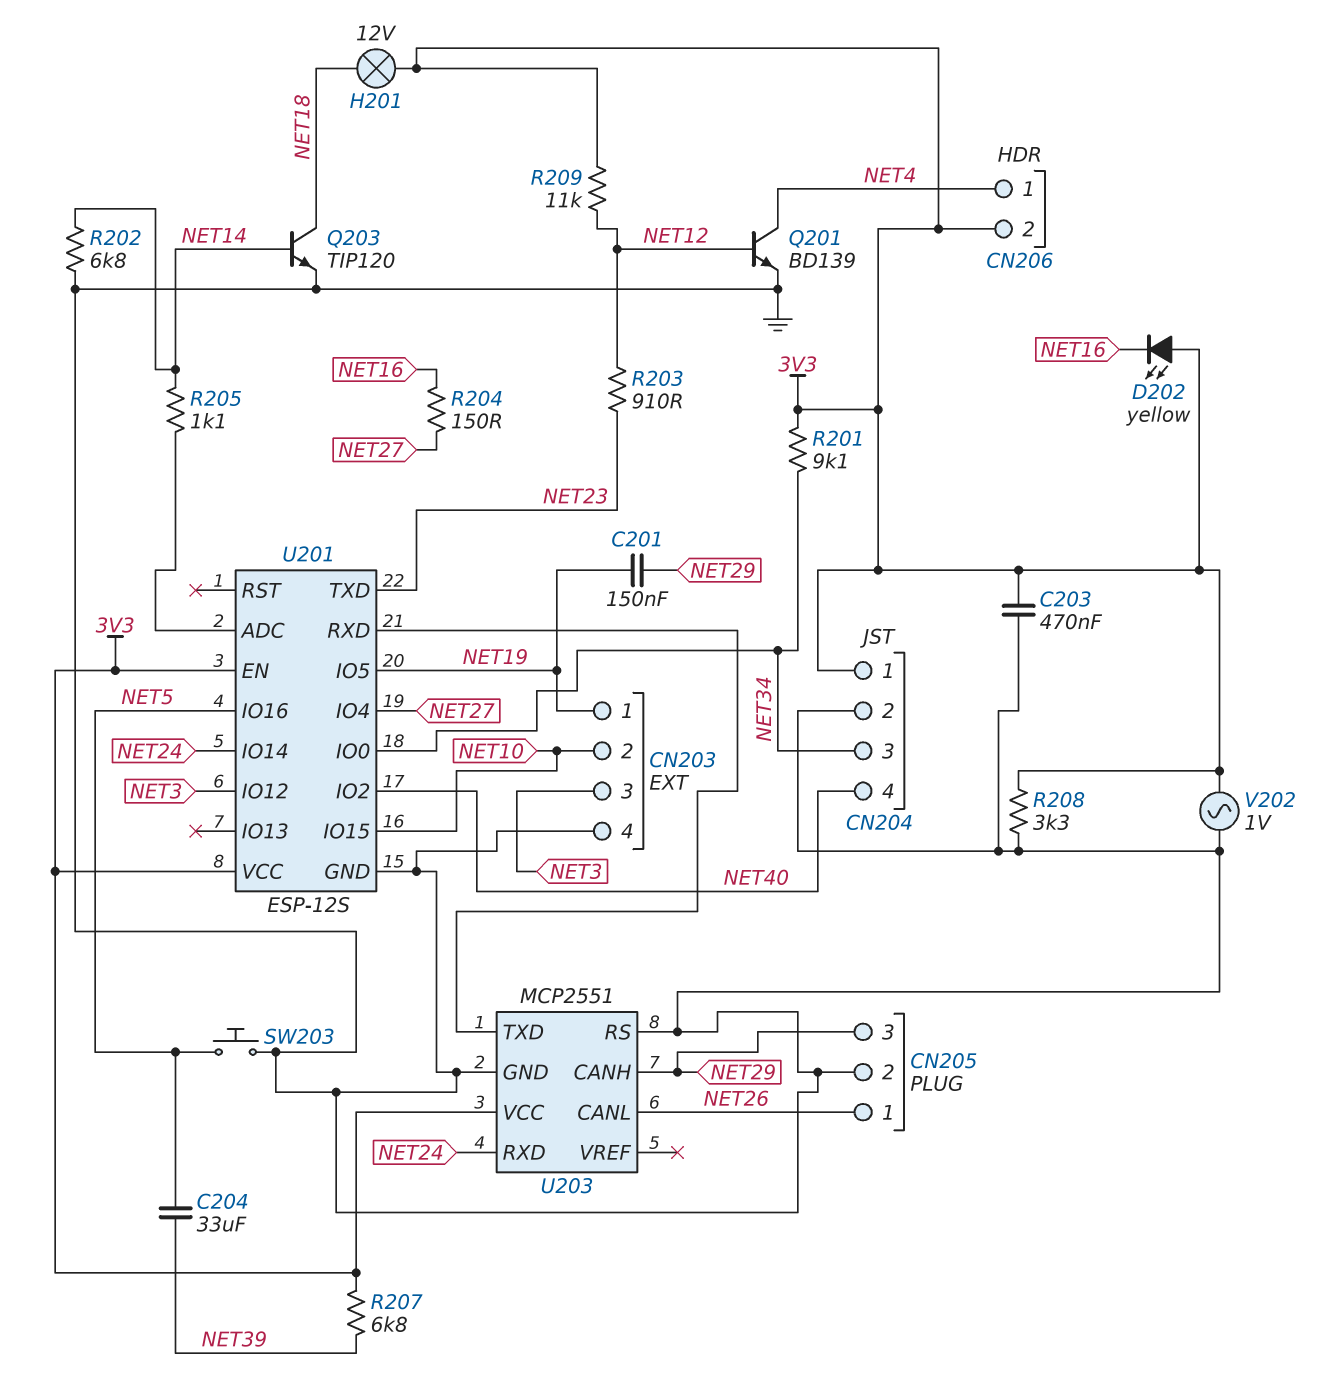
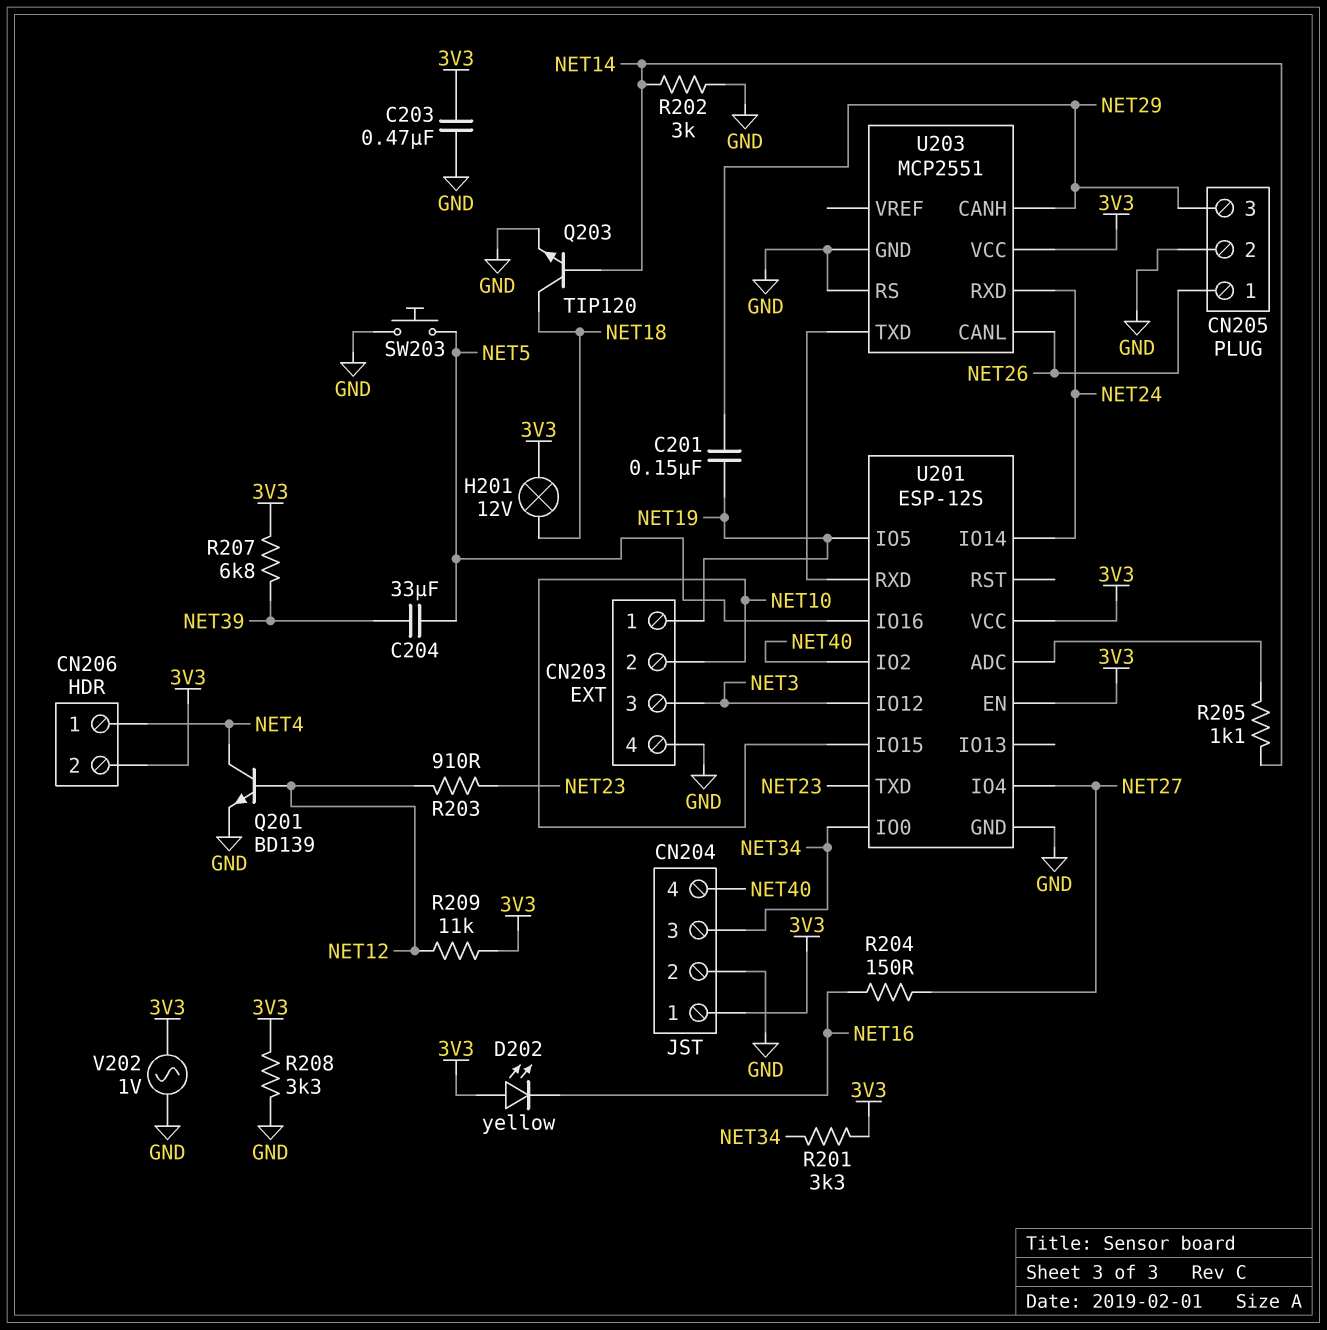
R201: 9.1k (3V3, NET34) -> 3.3k (3V3, NET34)
R202: 6.8k (GND, NET14) -> 3k (GND, NET14)

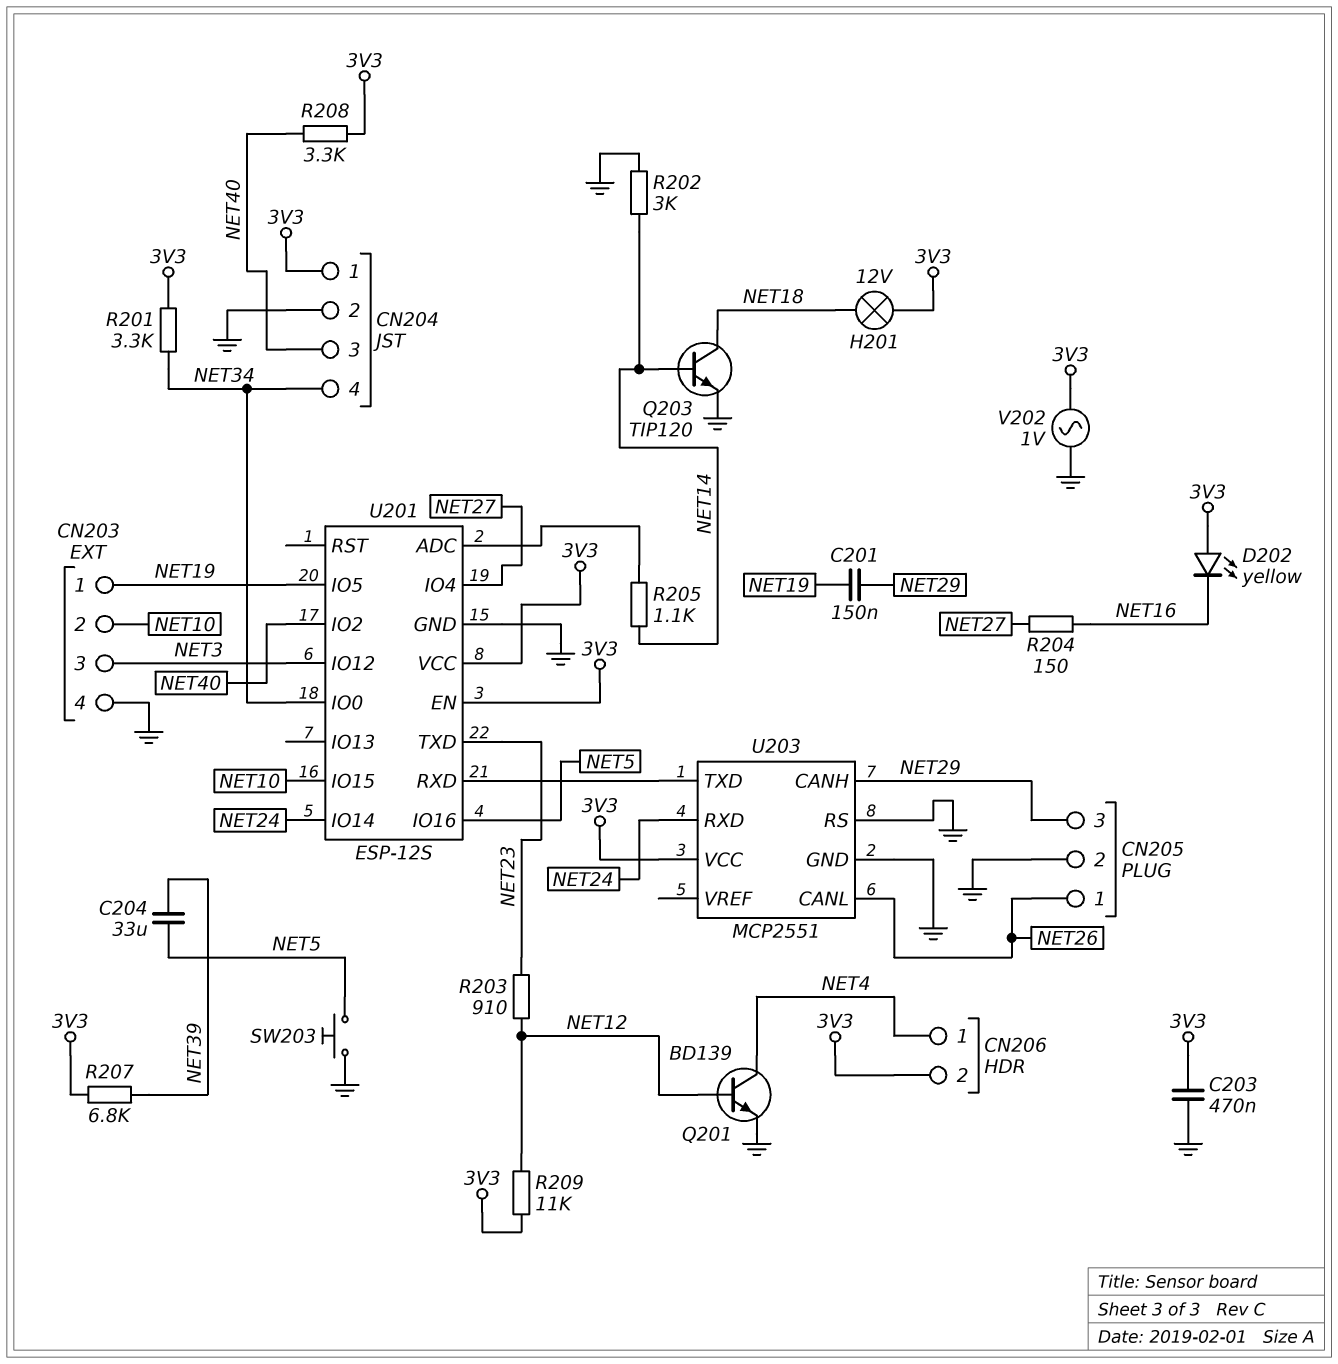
CN204 pin 3: NET34 -> NET40
CN204 pin 4: NET40 -> NET34
R208: 3.3k (3V3, GND) -> 3.3k (3V3, NET40)

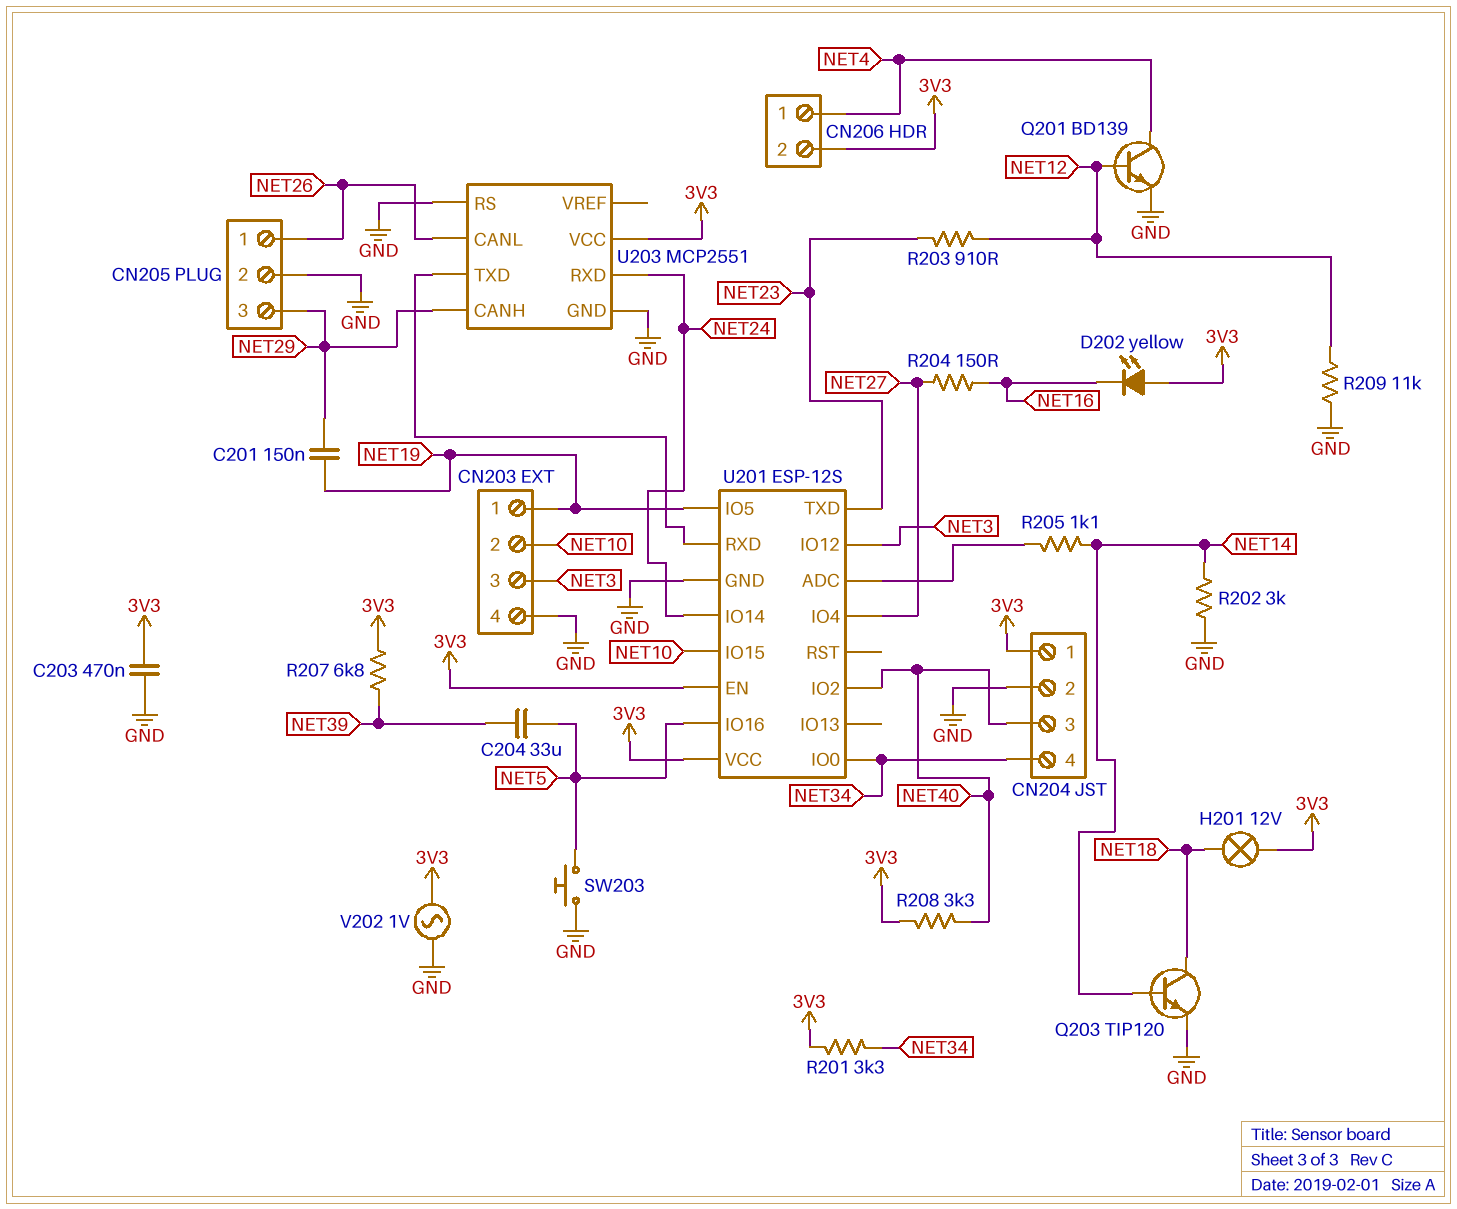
R209: 11k (3V3, NET12) -> 11k (GND, NET12)

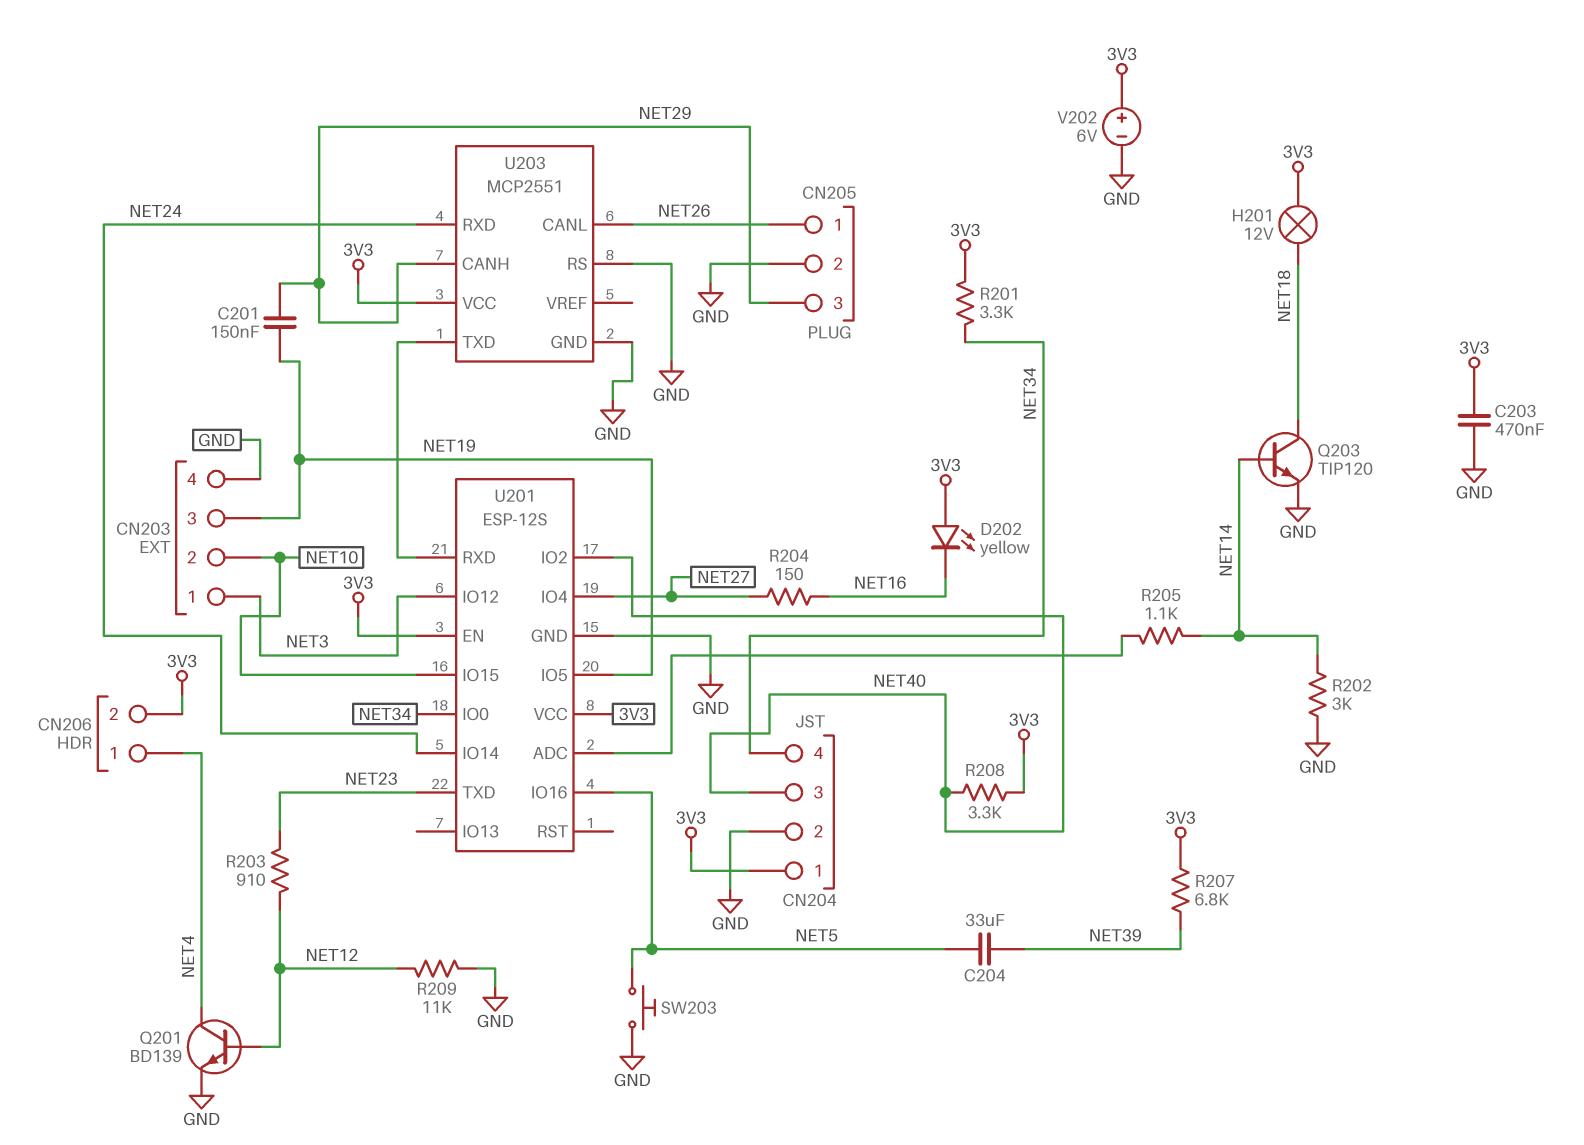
CN203 pin 1: NET19 -> NET3
CN203 pin 3: NET3 -> NET19
V202: AC 1V (3V3, GND) -> 6V (plus 3V3, minus GND)

